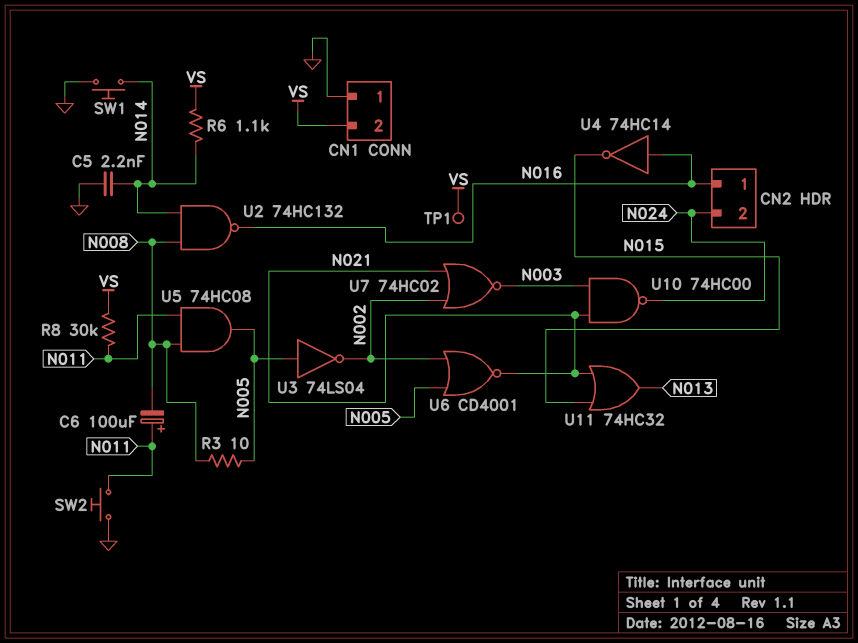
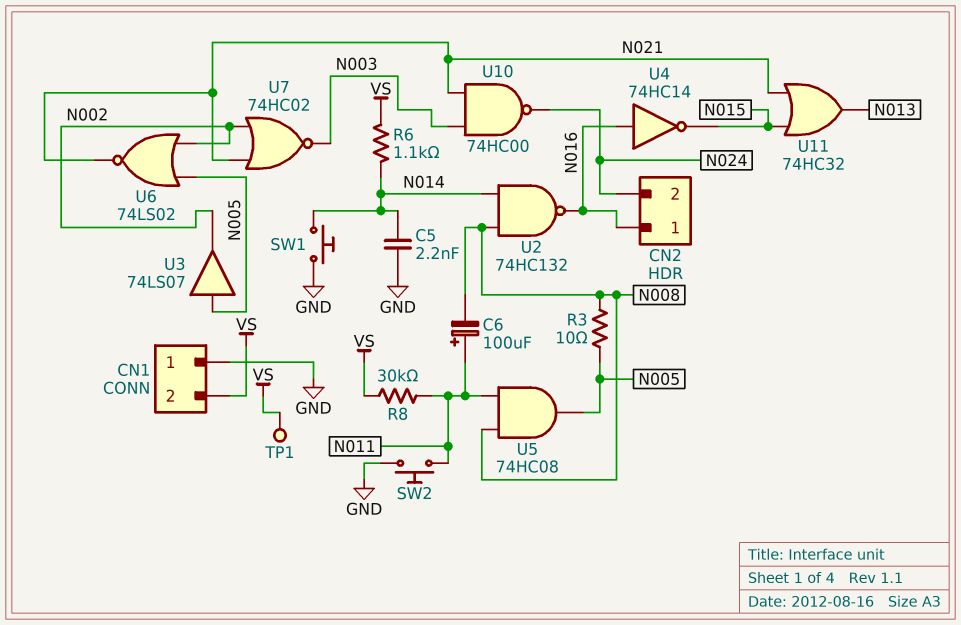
U3: NOT 74LS04 (in N005, out N002) -> buffer 74LS07 (in N005, out N002)
U6: NOR CD4001 (in N002, in N005, out N021) -> NOR 74LS02 (in N002, in N005, out N021)

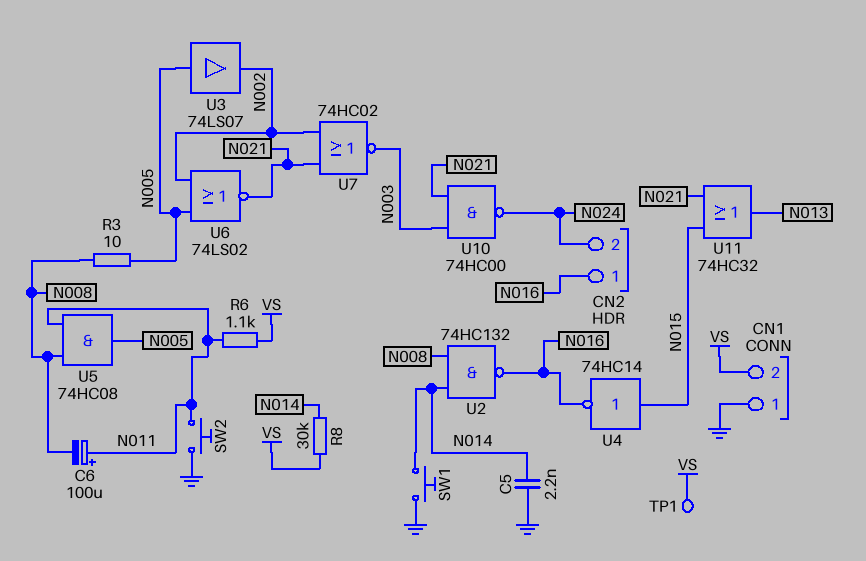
R6: 1.1k (N014, VS) -> 1.1k (N011, VS)
R8: 30k (N011, VS) -> 30k (N014, VS)
U4: NOT 74HC14 (in N016, out N015) -> NOT 74HC14 (in N015, out N016)

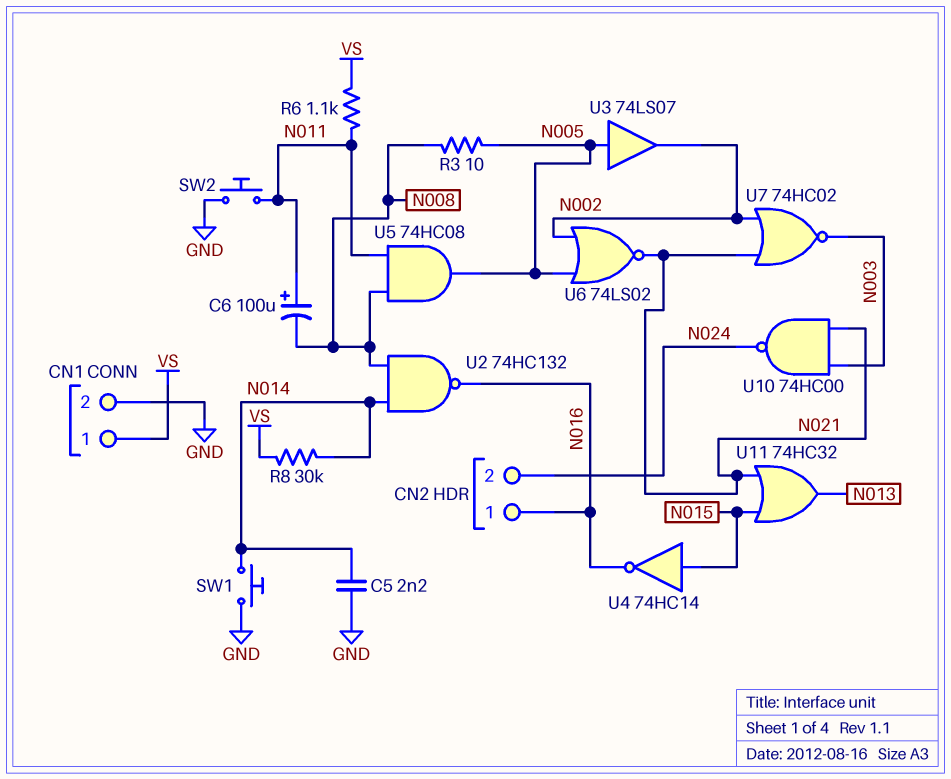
CN1 pin 1: GND -> VS
CN1 pin 2: VS -> GND
TP1: test point (VS) -> none

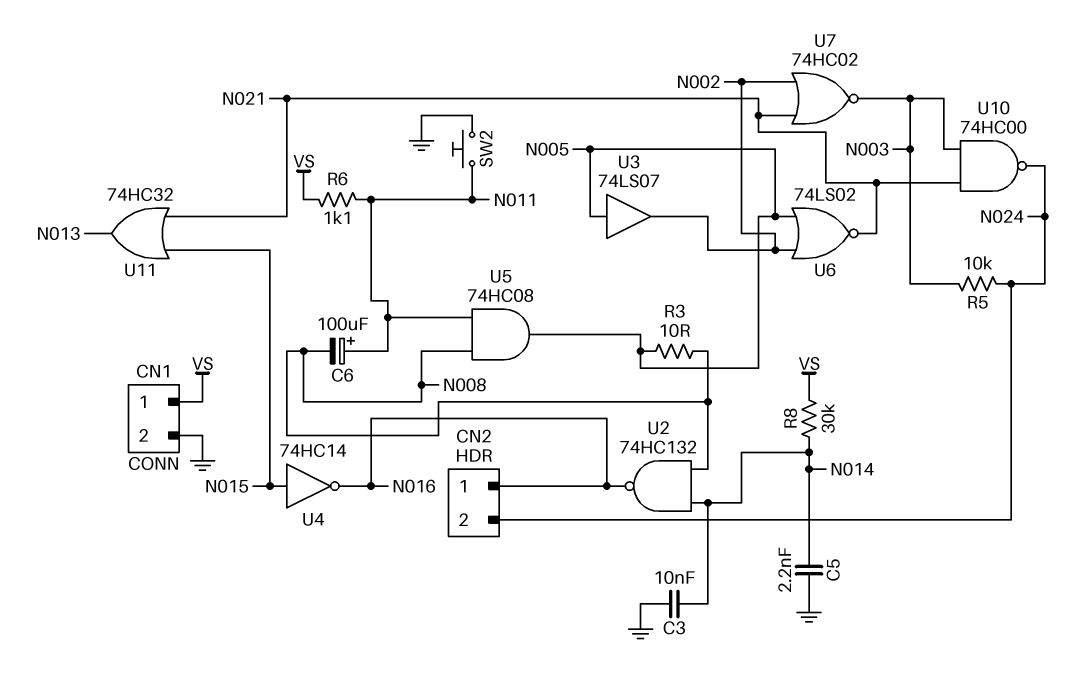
C3: none -> 10nF (GND, N014)
R5: none -> 10k (N003, N024)
SW1: button (GND, N014) -> none

